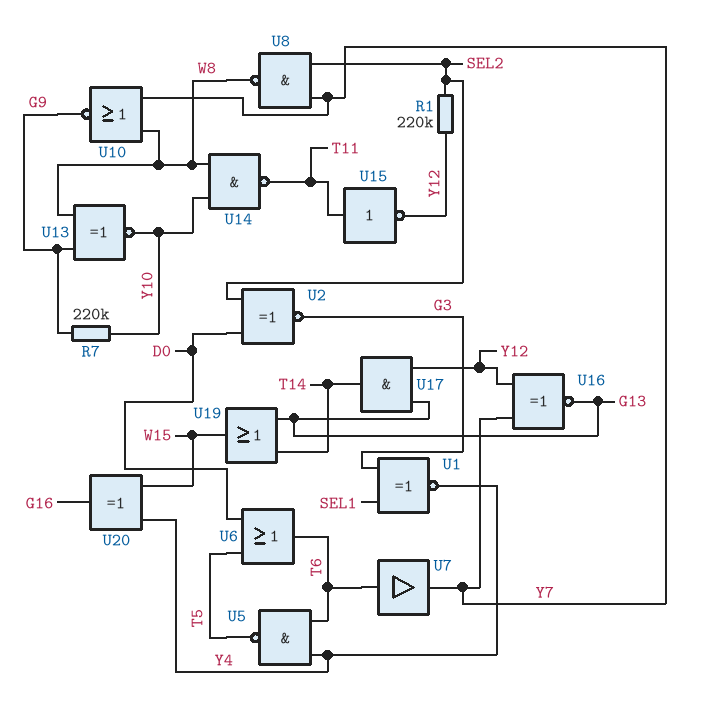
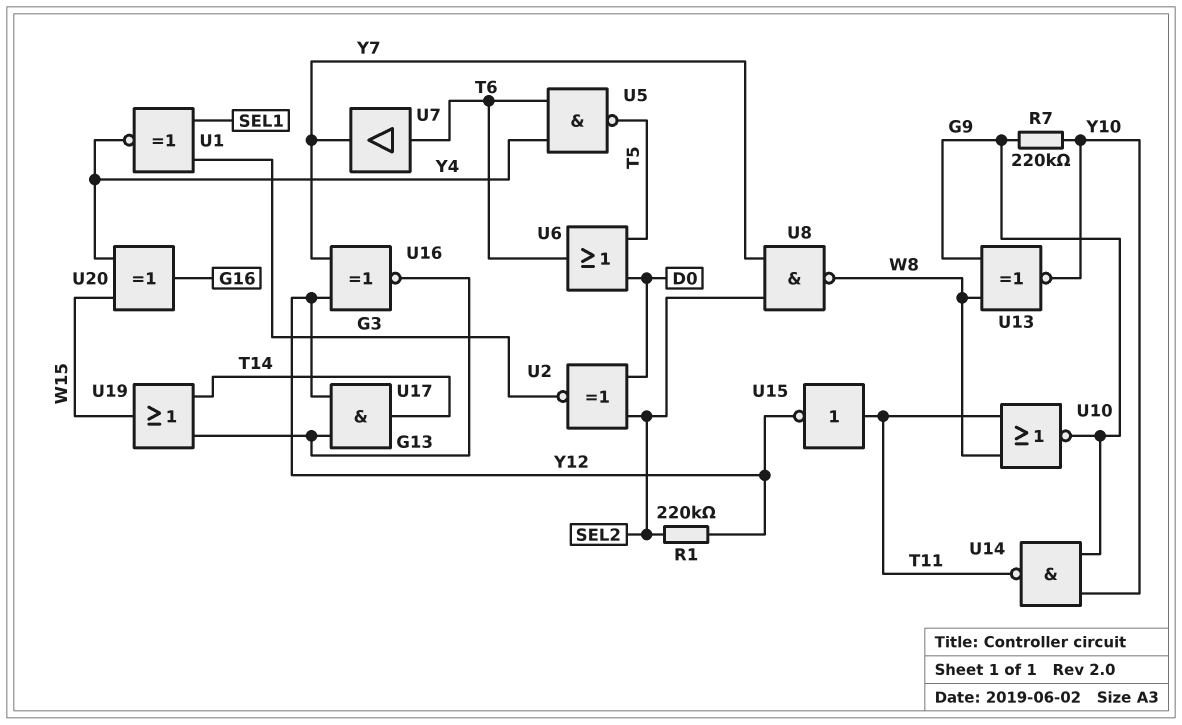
U10: NOR (in W8, in Y7, out G9) -> NOR (in T11, in W8, out G9)
U14: NAND (in W8, in Y10, out T11) -> NAND (in G9, in Y10, out T11)

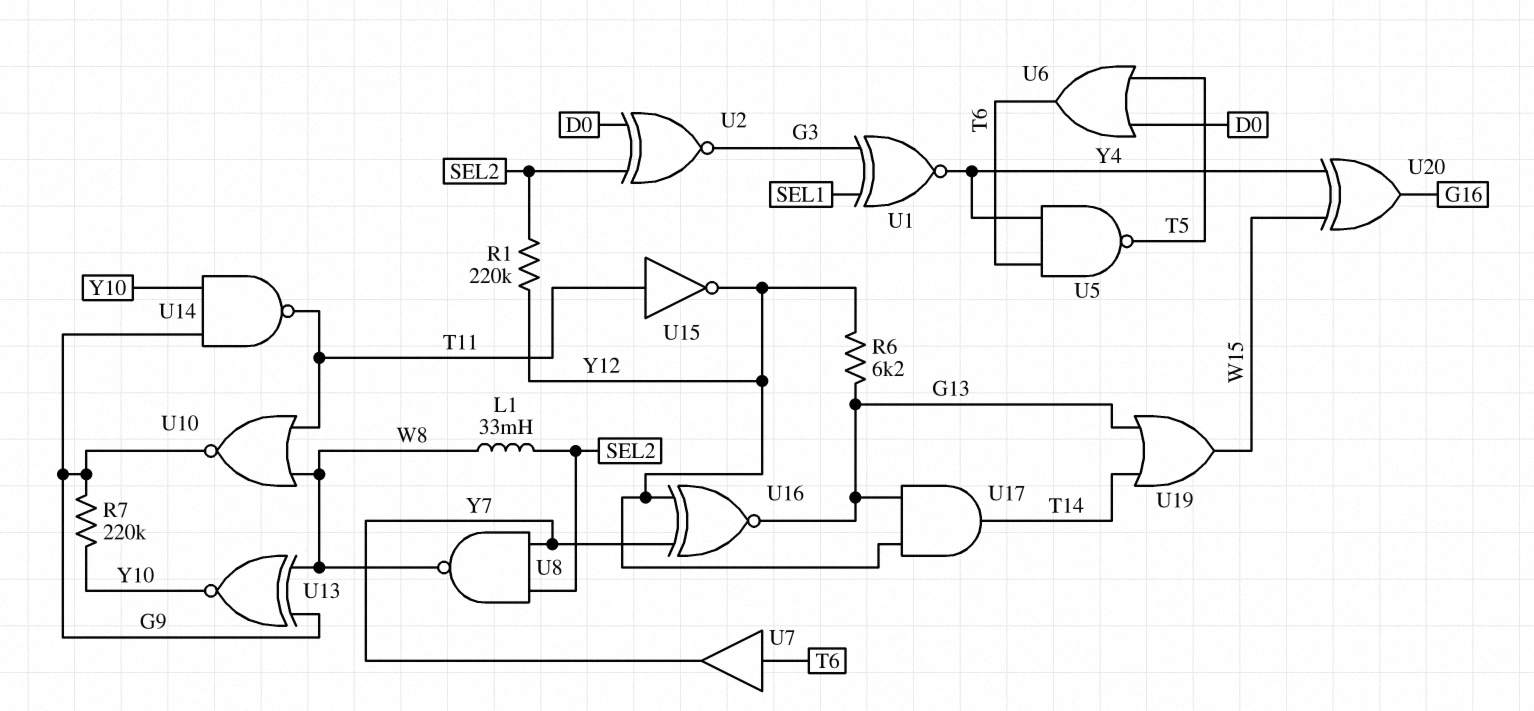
L1: none -> 33mH (SEL2, W8)
R6: none -> 6.2k (G13, Y12)

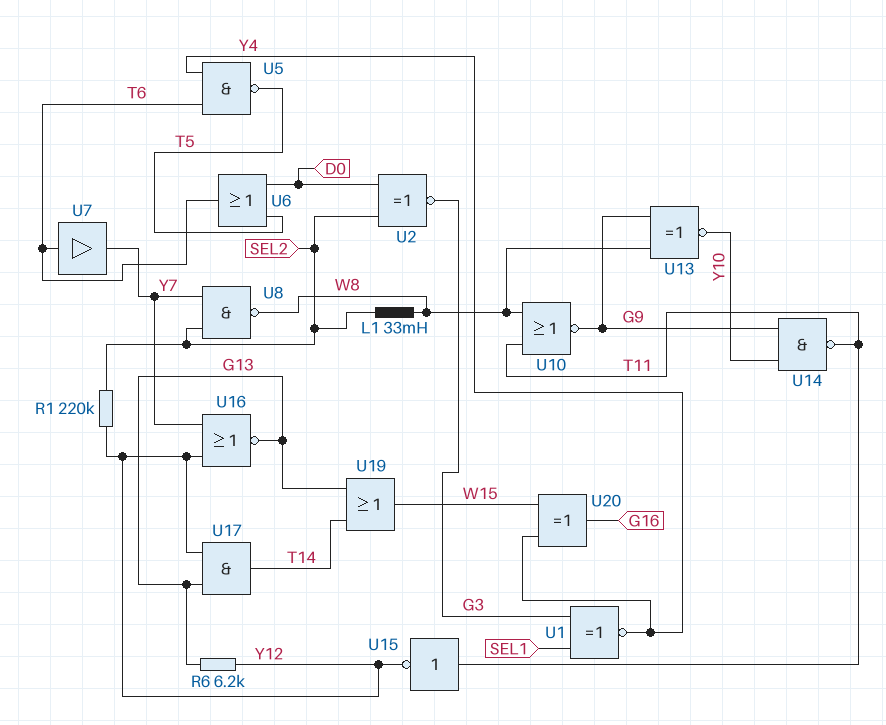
R7: 220k (G9, Y10) -> none
U16: XNOR (in Y7, in Y12, out G13) -> NOR (in Y7, in Y12, out G13)

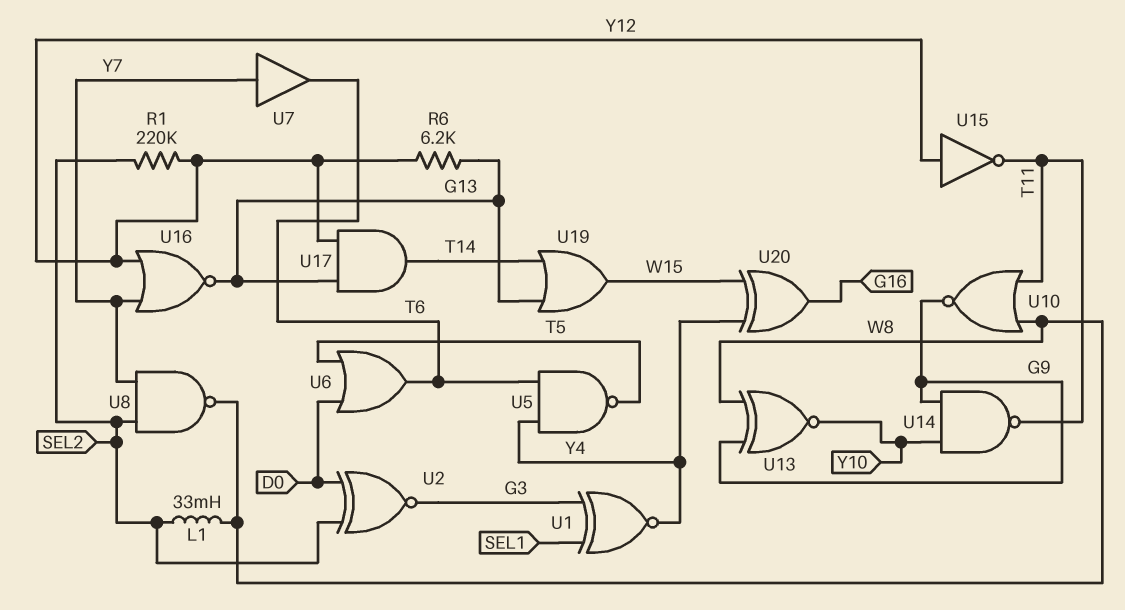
U7: buffer (in T6, out Y7) -> buffer (in Y7, out T6)
U15: NOT (in T11, out Y12) -> NOT (in Y12, out T11)

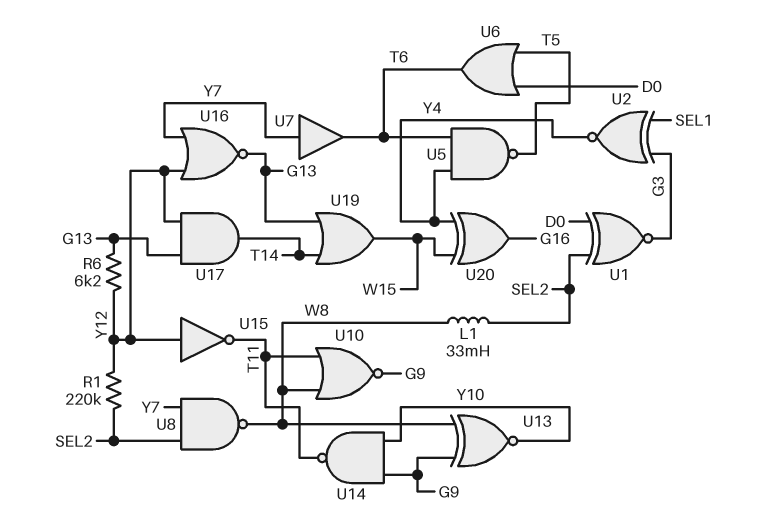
U1: XNOR (in G3, in SEL1, out Y4) -> XNOR (in D0, in SEL2, out G3)
U2: XNOR (in D0, in SEL2, out G3) -> XNOR (in G3, in SEL1, out Y4)

